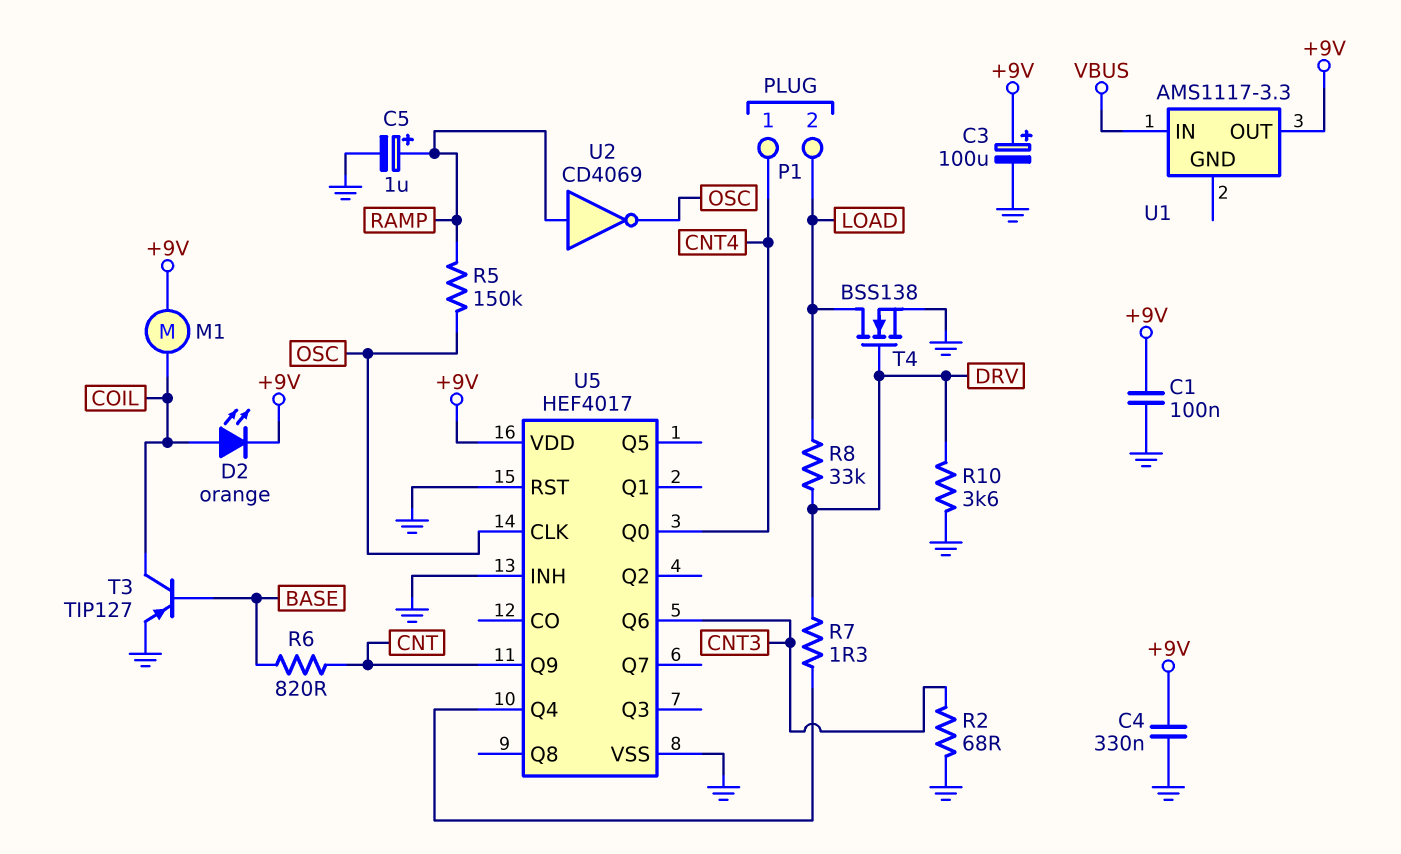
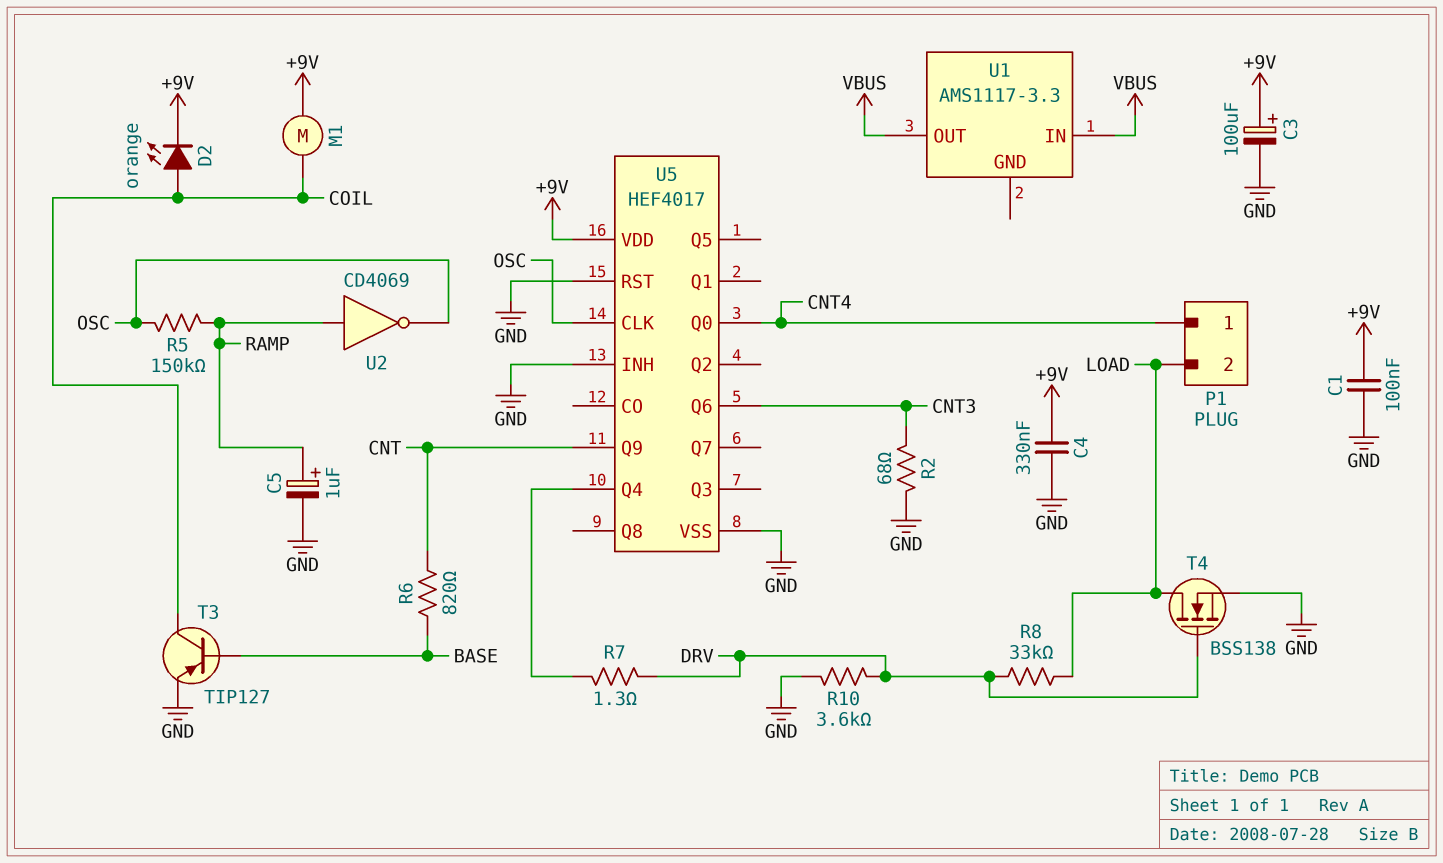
U1 pin OUT: +9V -> VBUS

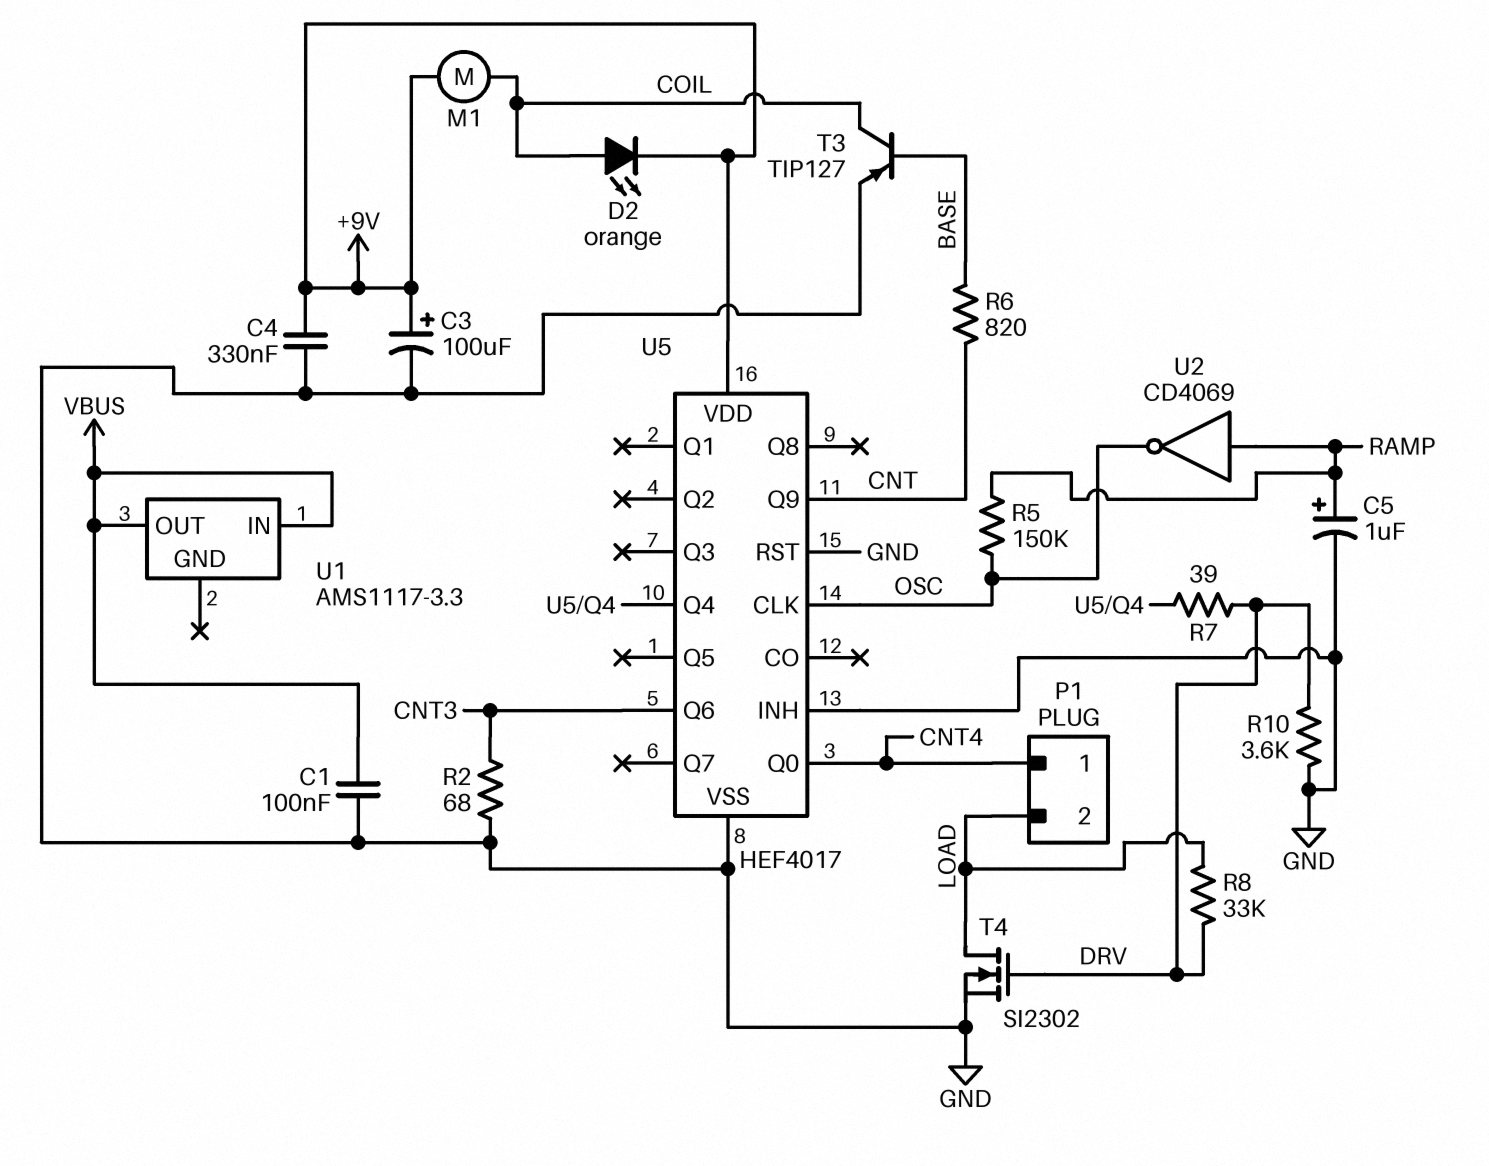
C1: 100nF (+9V, GND) -> 100nF (GND, VBUS)
R7: 1.3 (DRV, U5/Q4) -> 39 (DRV, U5/Q4)
T4: NMOS BSS138 (G DRV, D LOAD, S GND) -> NMOS SI2302 (G DRV, D LOAD, S GND)

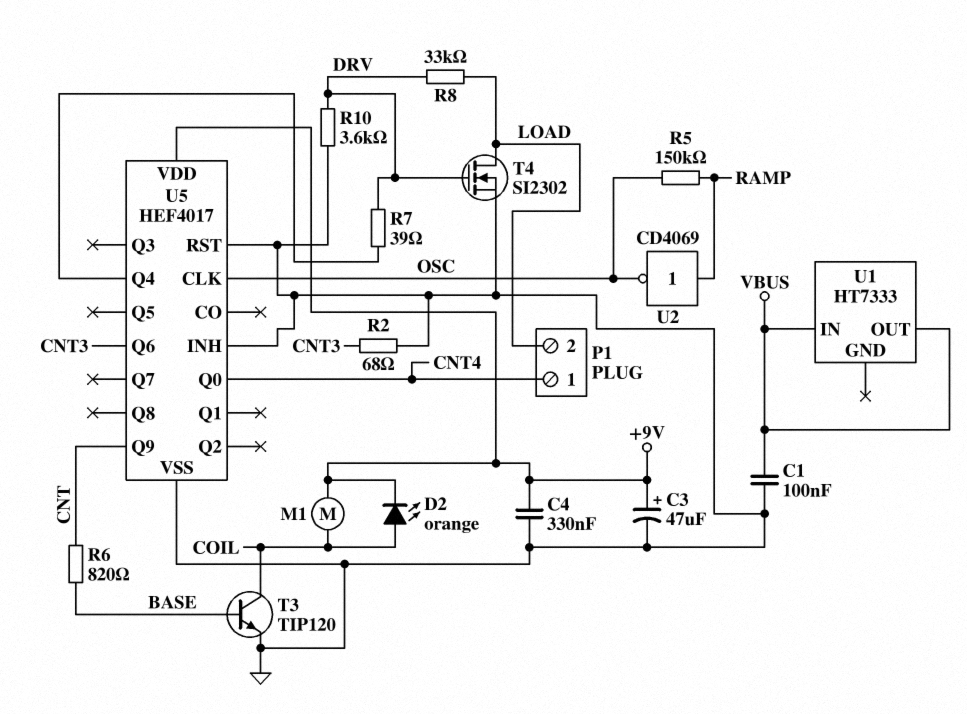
C3: 100uF (plus +9V, minus GND) -> 47uF (plus +9V, minus GND)
C5: 1uF (plus RAMP, minus GND) -> none
T3: PNP TIP127 (B BASE, C COIL, E GND) -> NPN TIP120 (B BASE, C COIL, E GND)
U1: AMS1117-3.3 -> HT7333

